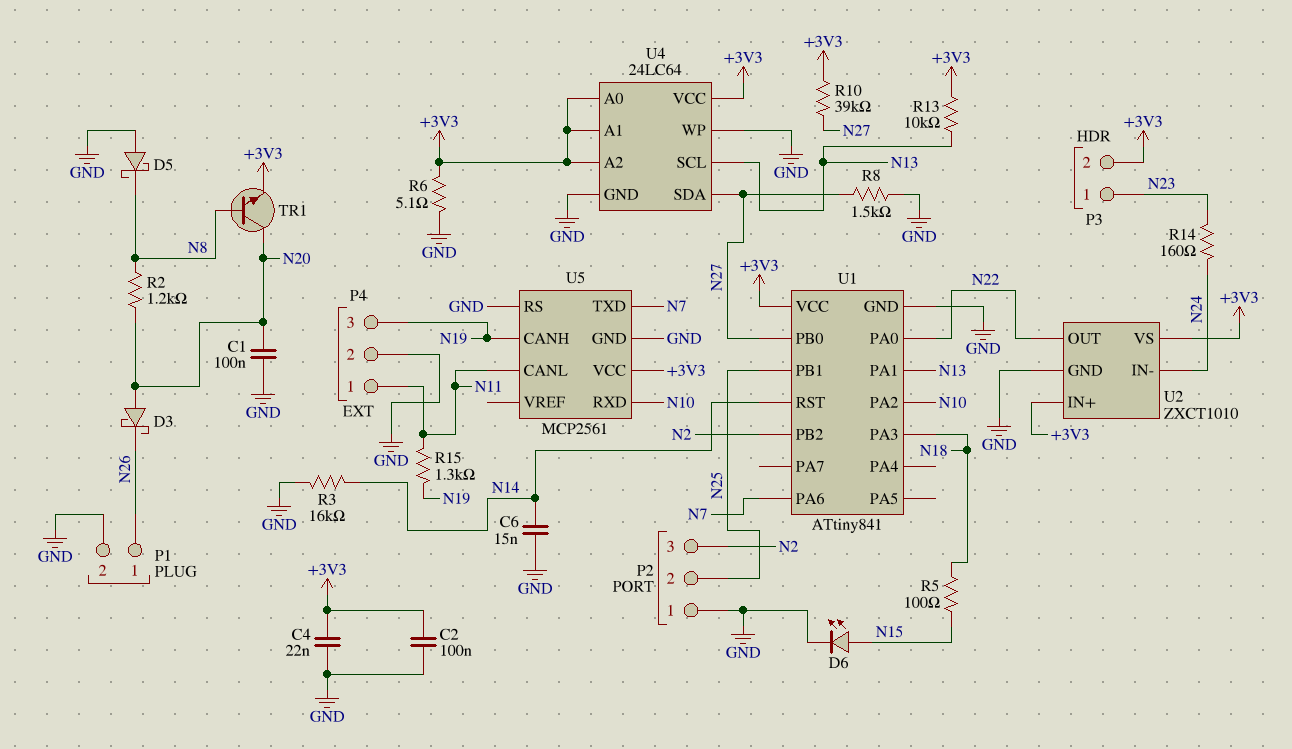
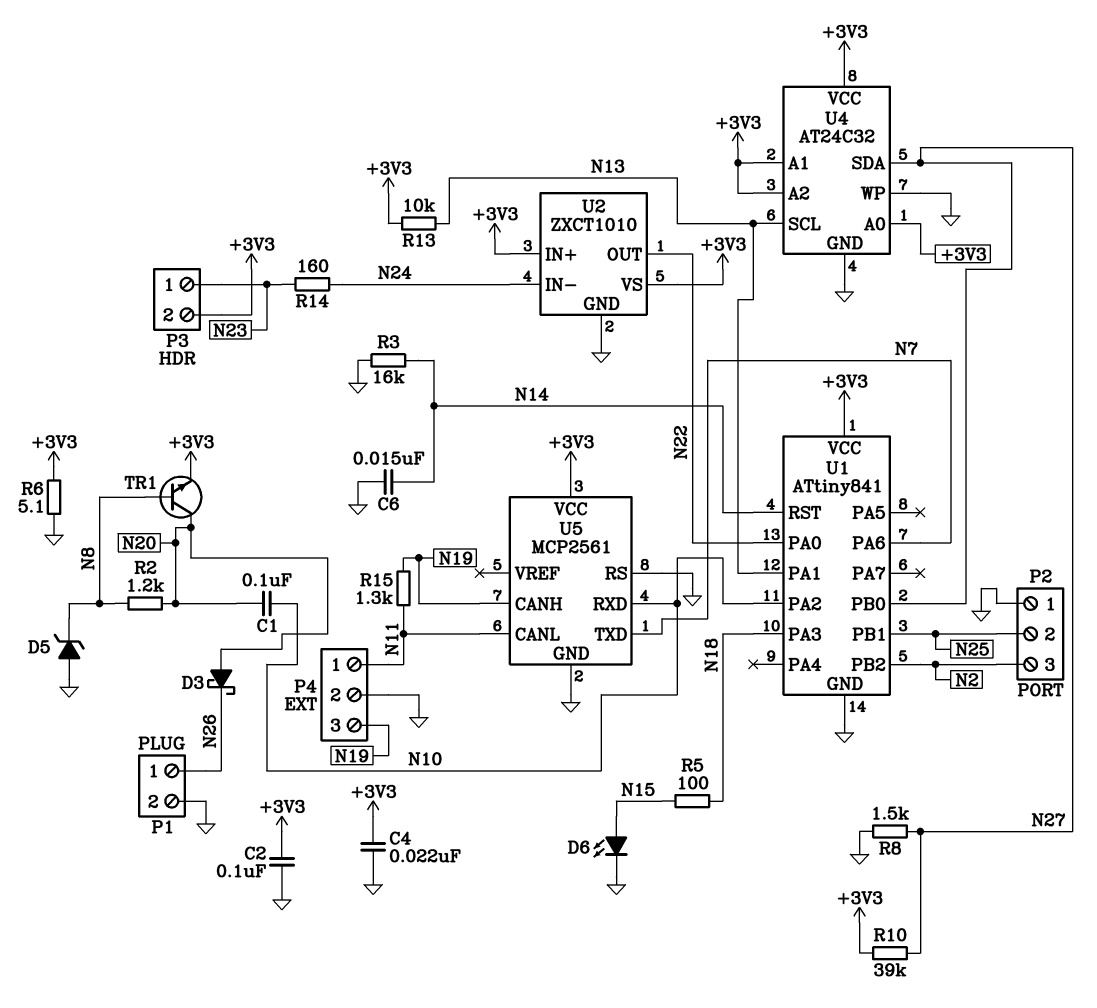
C1: 100nF (GND, N20) -> 100nF (N10, N20)
D5: schottky (A GND, K N8) -> zener (A GND, K N8)
U4: 24LC64 -> AT24C32

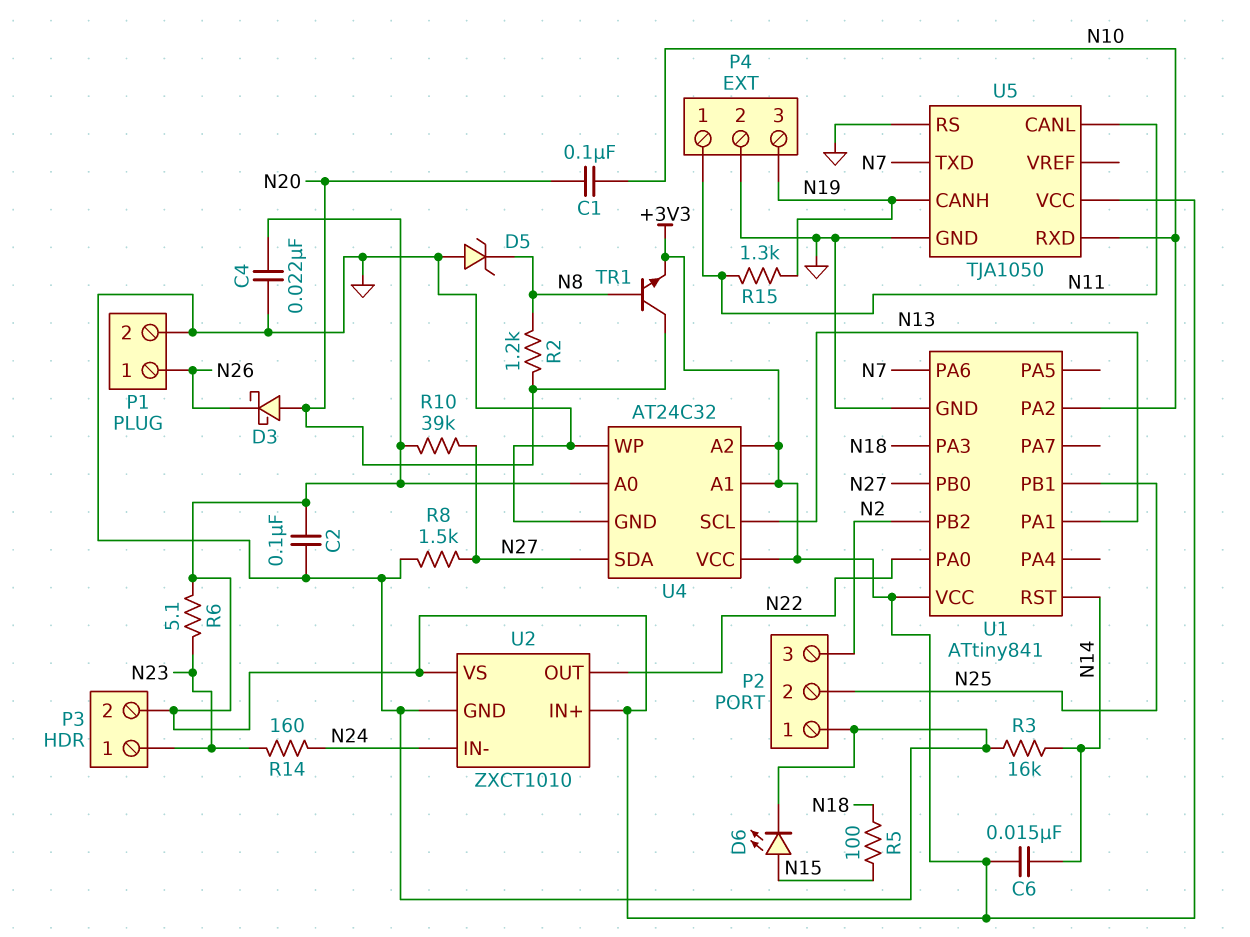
C6: 15nF (GND, N14) -> 15nF (+3V3, N14)
R6: 5.1 (+3V3, GND) -> 5.1 (+3V3, N23)
R13: 10k (+3V3, N13) -> none
U5: MCP2561 -> TJA1050

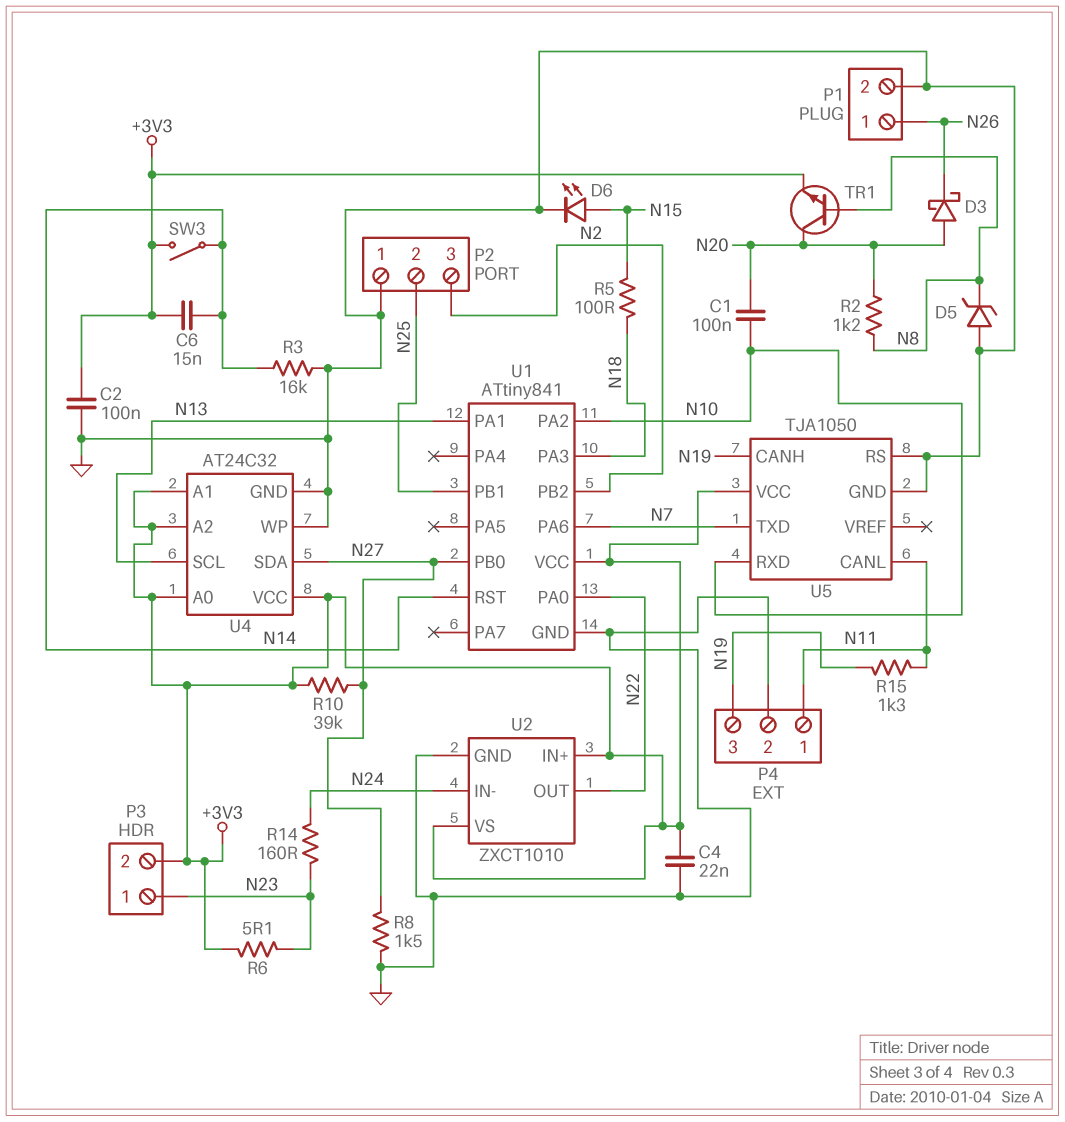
SW3: none -> switch (+3V3, N14)

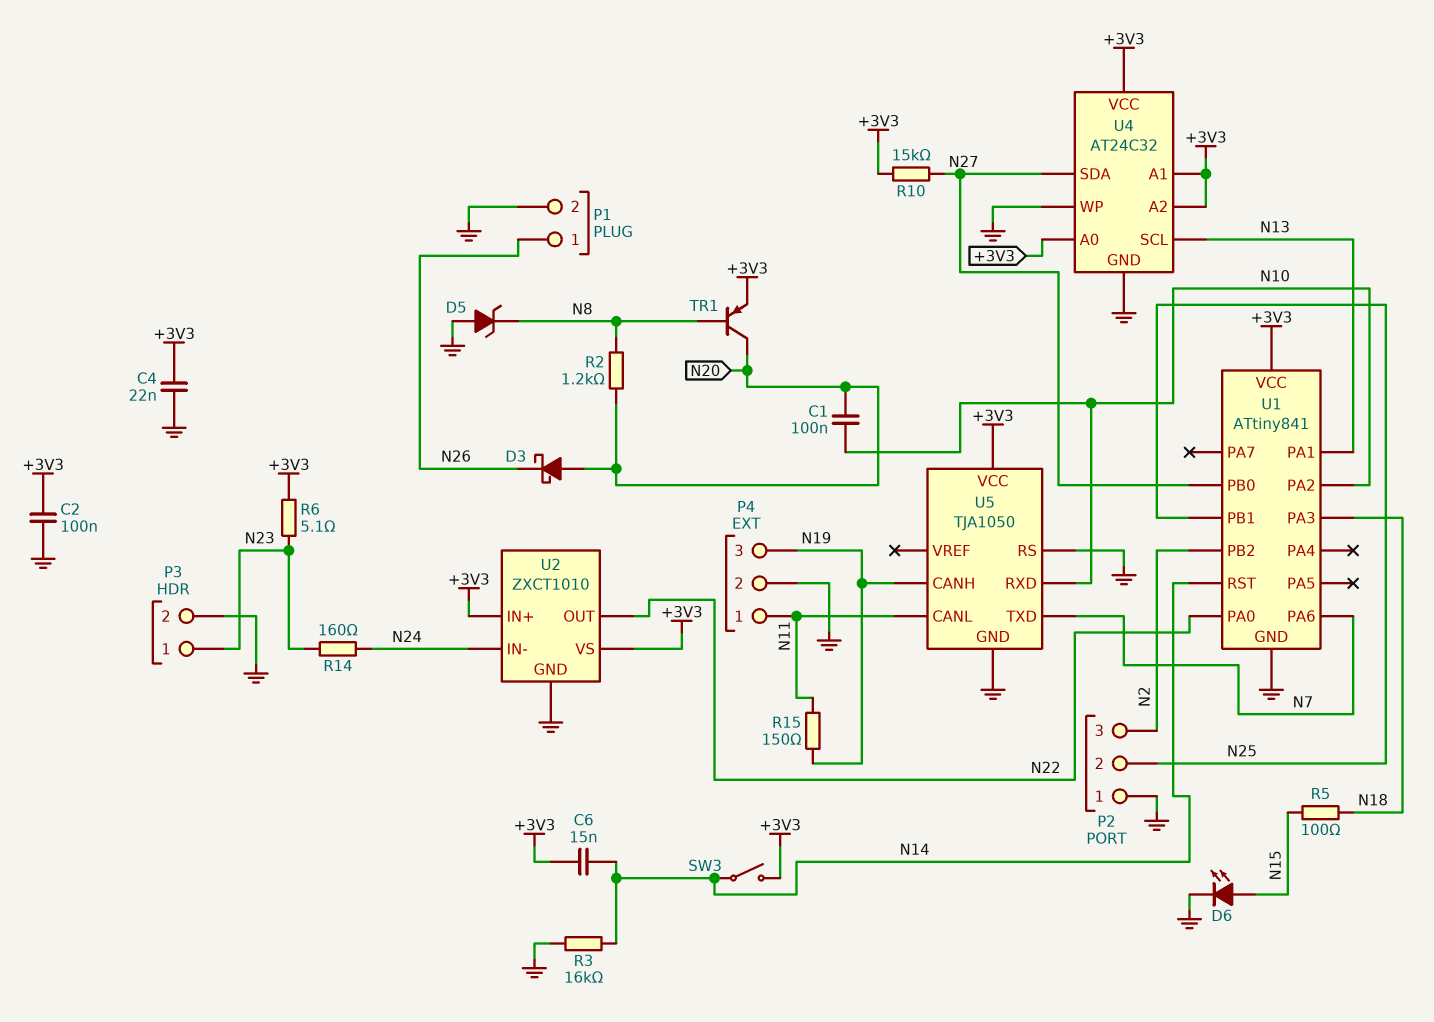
P3 pin 2: +3V3 -> GND
R8: 1.5k (GND, N27) -> none
R10: 39k (+3V3, N27) -> 15k (+3V3, N27)
R15: 1.3k (N11, N19) -> 150 (N11, N19)
TR1: NPN (B N8, C N20, E +3V3) -> PNP (B N8, C N20, E +3V3)

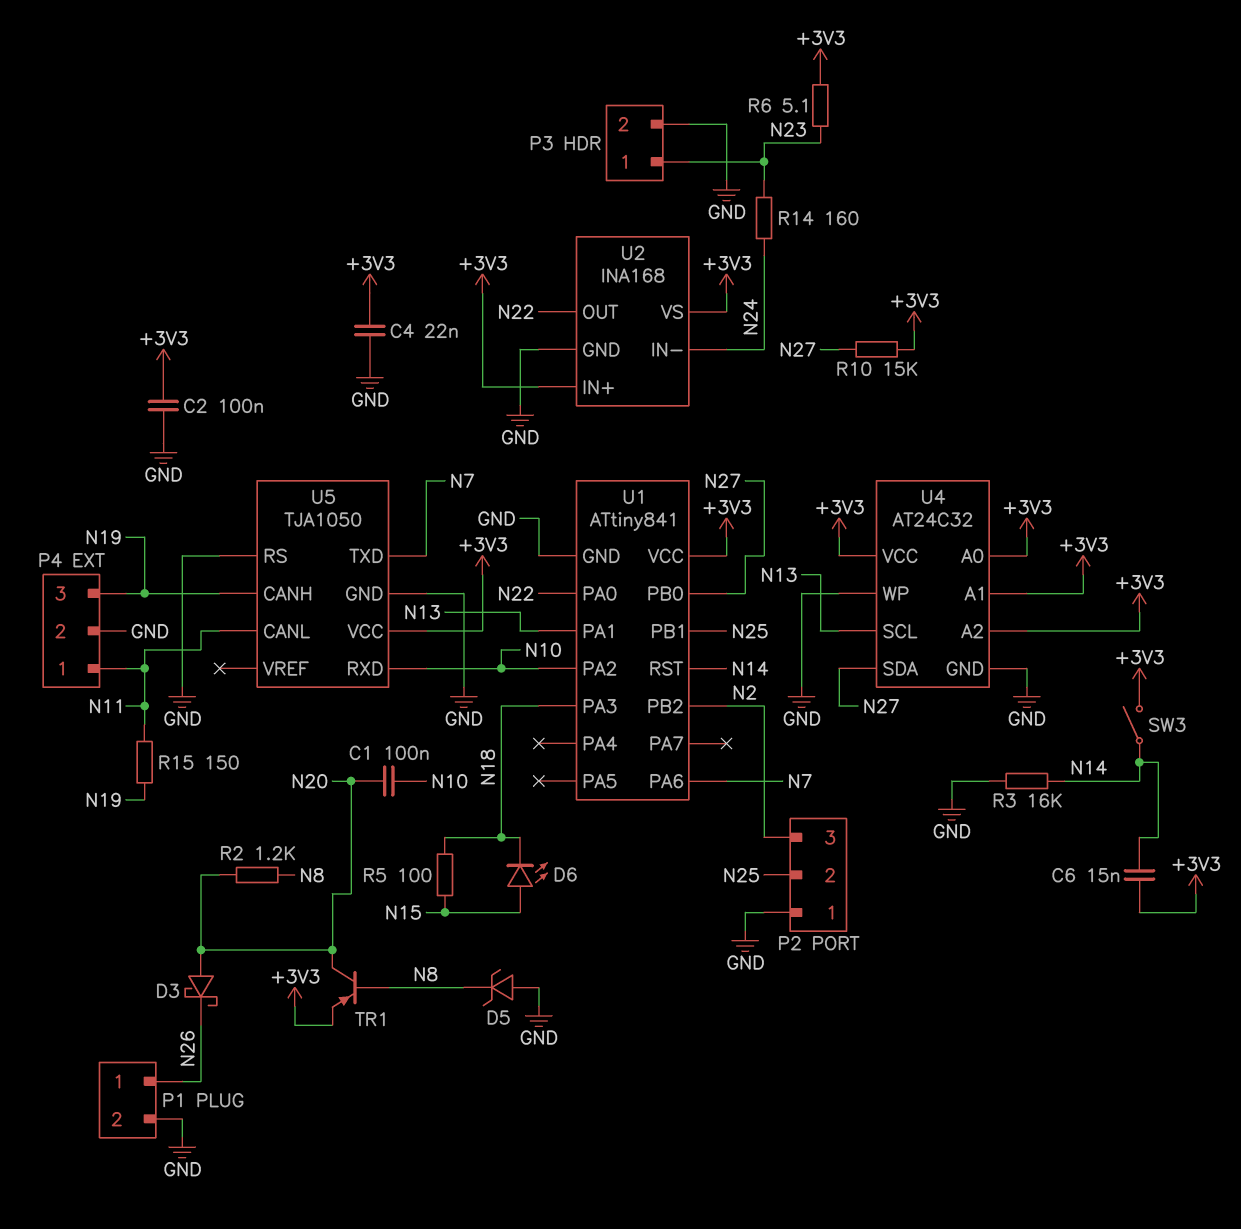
D6: LED (A N15, K GND) -> LED (A N15, K N18)
U2: ZXCT1010 -> INA168

